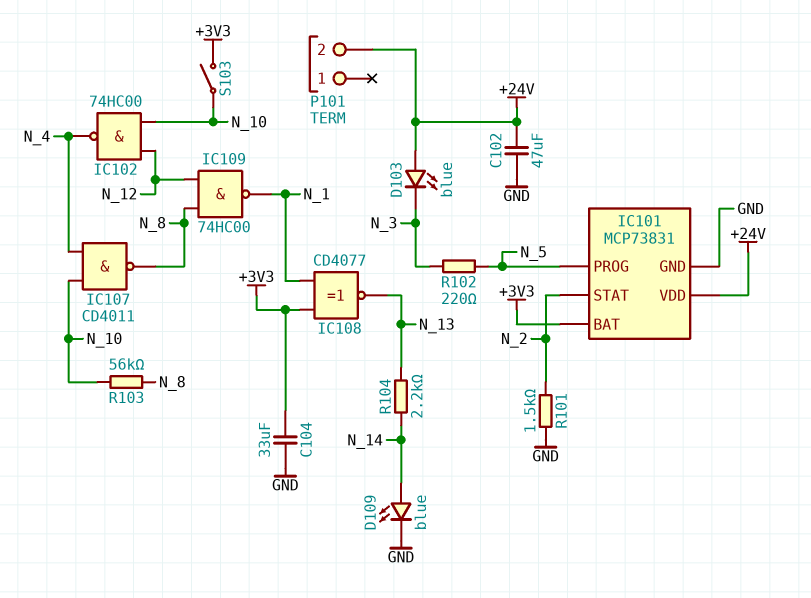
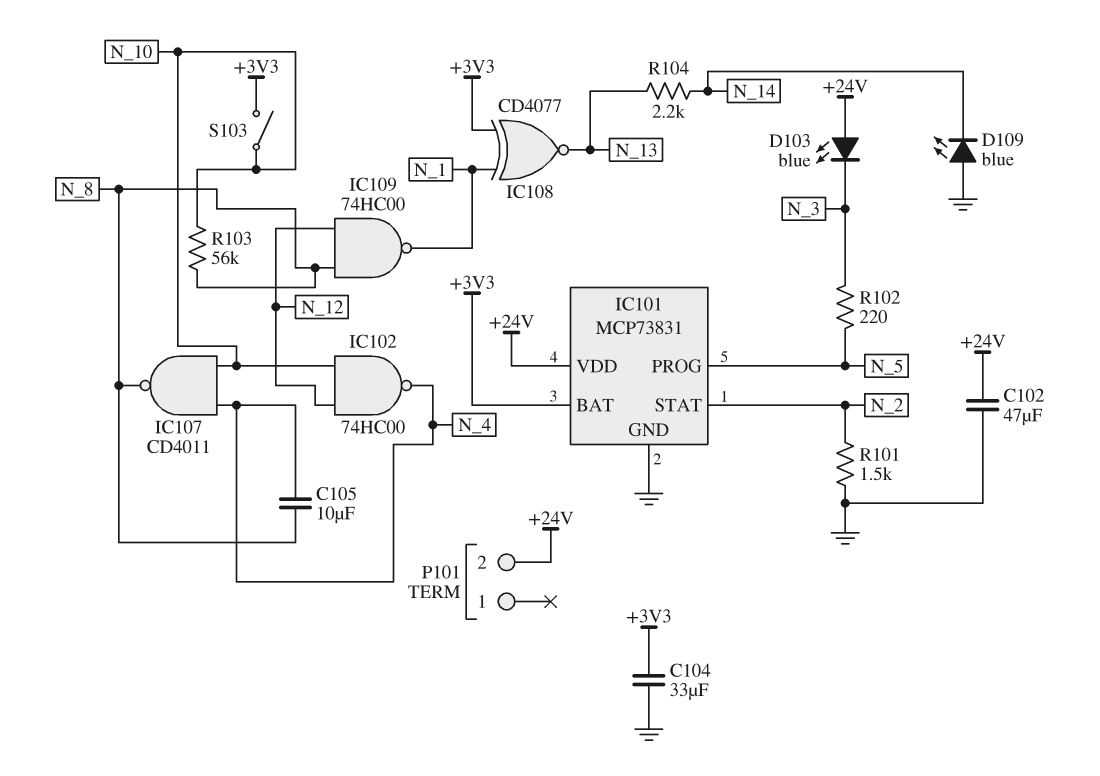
C105: none -> 10uF (N_4, N_8)
D109: LED blue (A N_14, K GND) -> LED blue (A GND, K N_14)

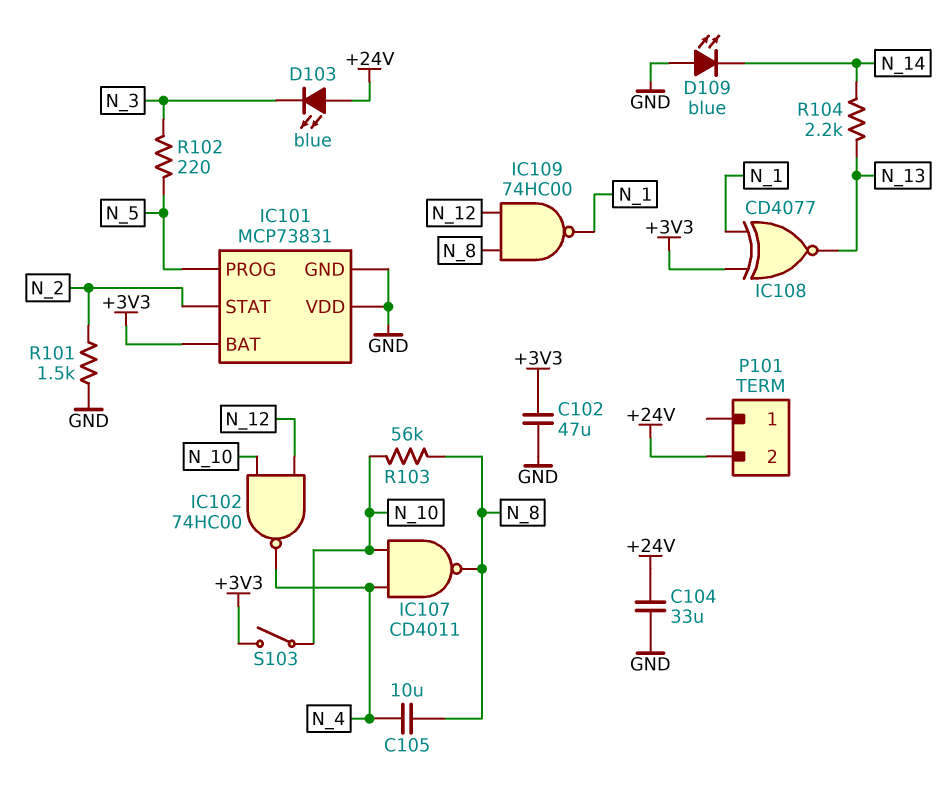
C102: 47uF (+24V, GND) -> 47uF (+3V3, GND)
C104: 33uF (+3V3, GND) -> 33uF (+24V, GND)
IC101 pin VDD: +24V -> GND

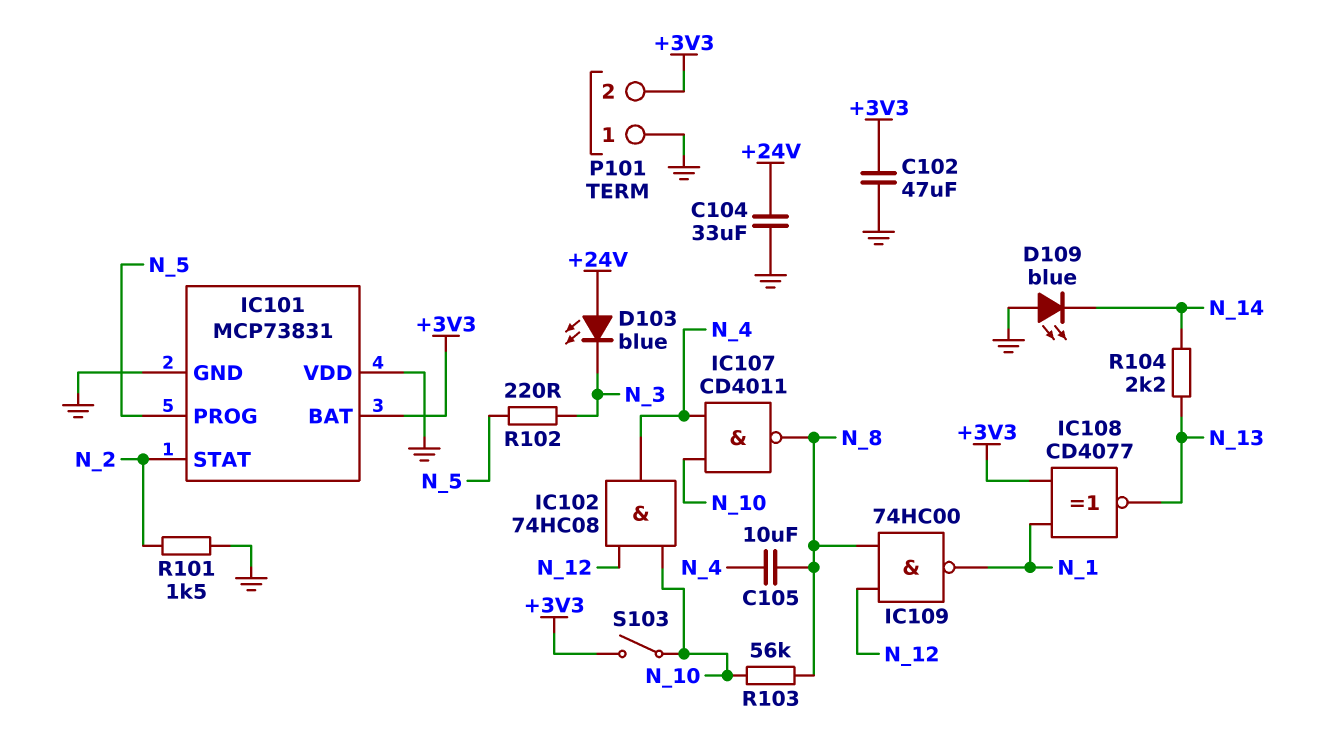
IC102: NAND 74HC00 (in N_10, in N_12, out N_4) -> AND 74HC08 (in N_10, in N_12, out N_4)
P101 pin 1: none -> GND
P101 pin 2: +24V -> +3V3

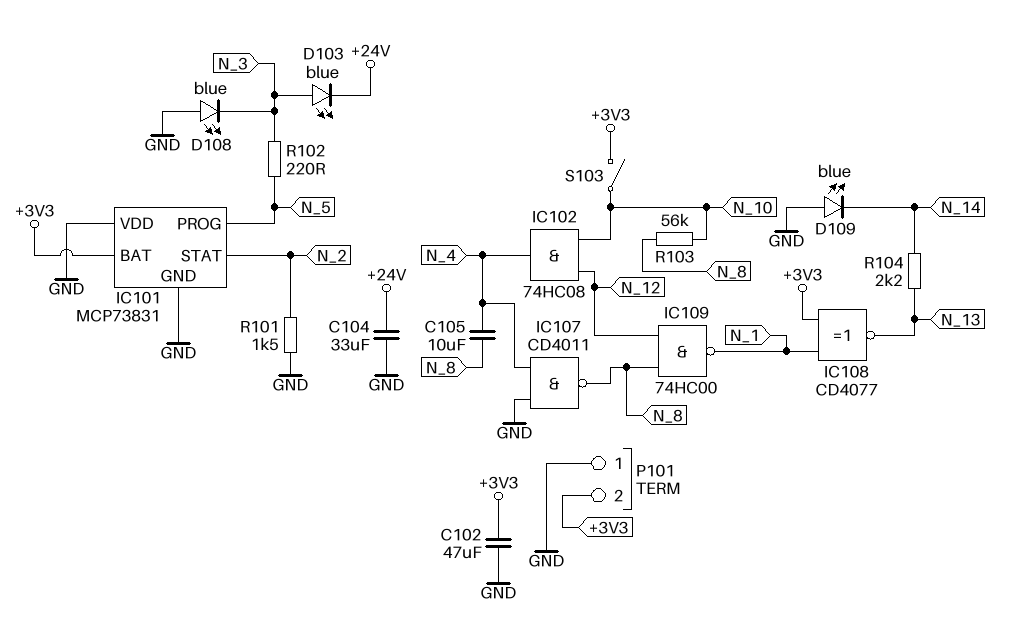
D103: LED blue (A +24V, K N_3) -> LED blue (A N_3, K +24V)
D108: none -> LED blue (A GND, K N_3)
IC107: NAND CD4011 (in N_4, in N_10, out N_8) -> NAND CD4011 (in GND, in N_4, out N_8)

